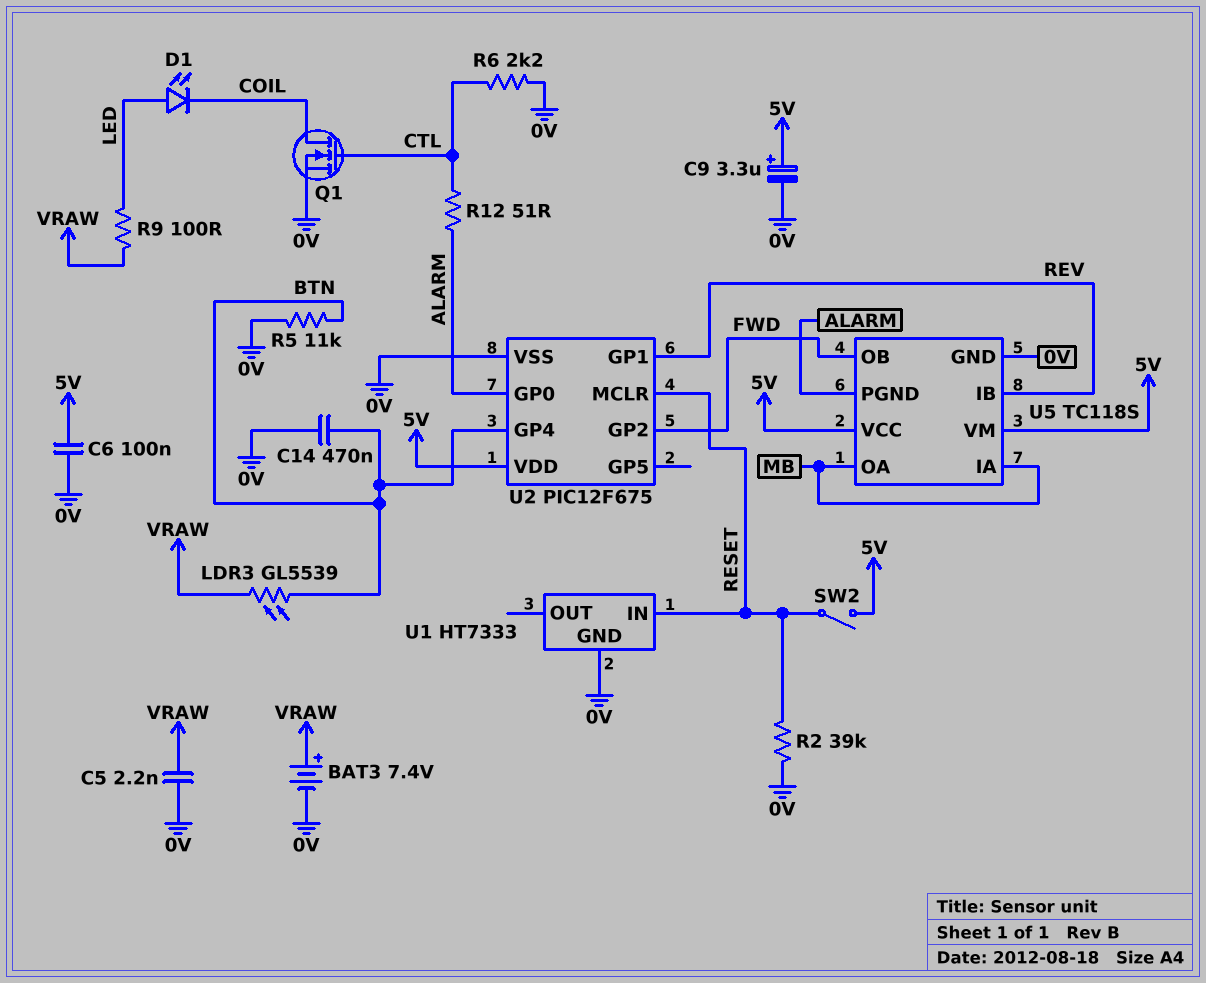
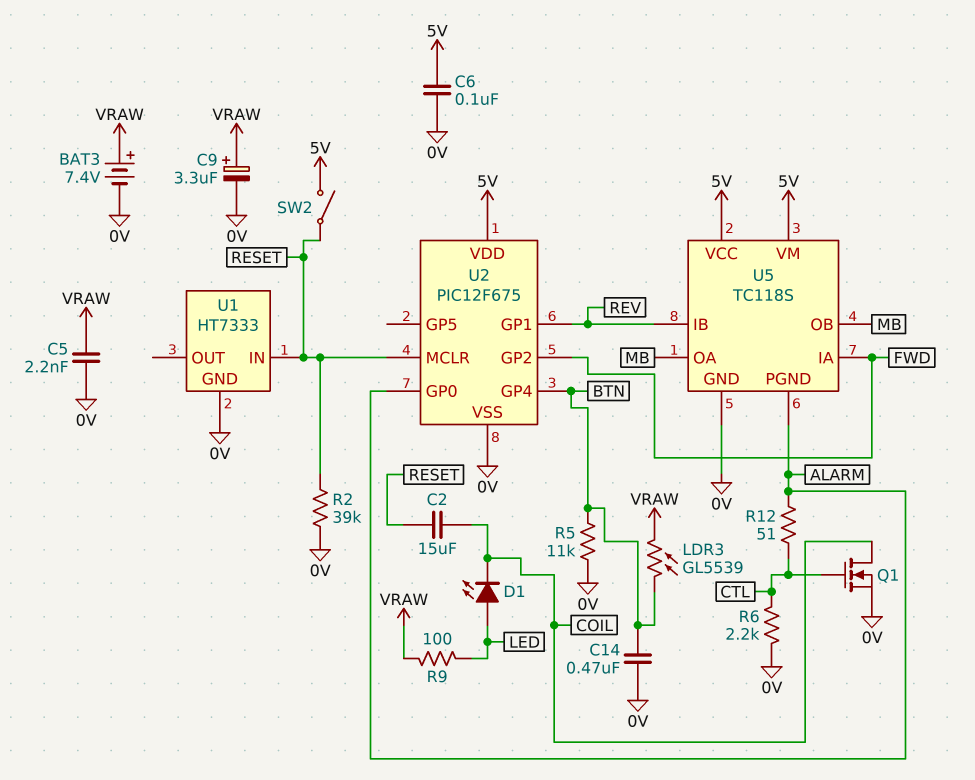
C2: none -> 15uF (COIL, RESET)
C9: 3.3uF (plus 5V, minus 0V) -> 3.3uF (plus VRAW, minus 0V)
U5 pin IA: MB -> FWD
U5 pin OB: FWD -> MB

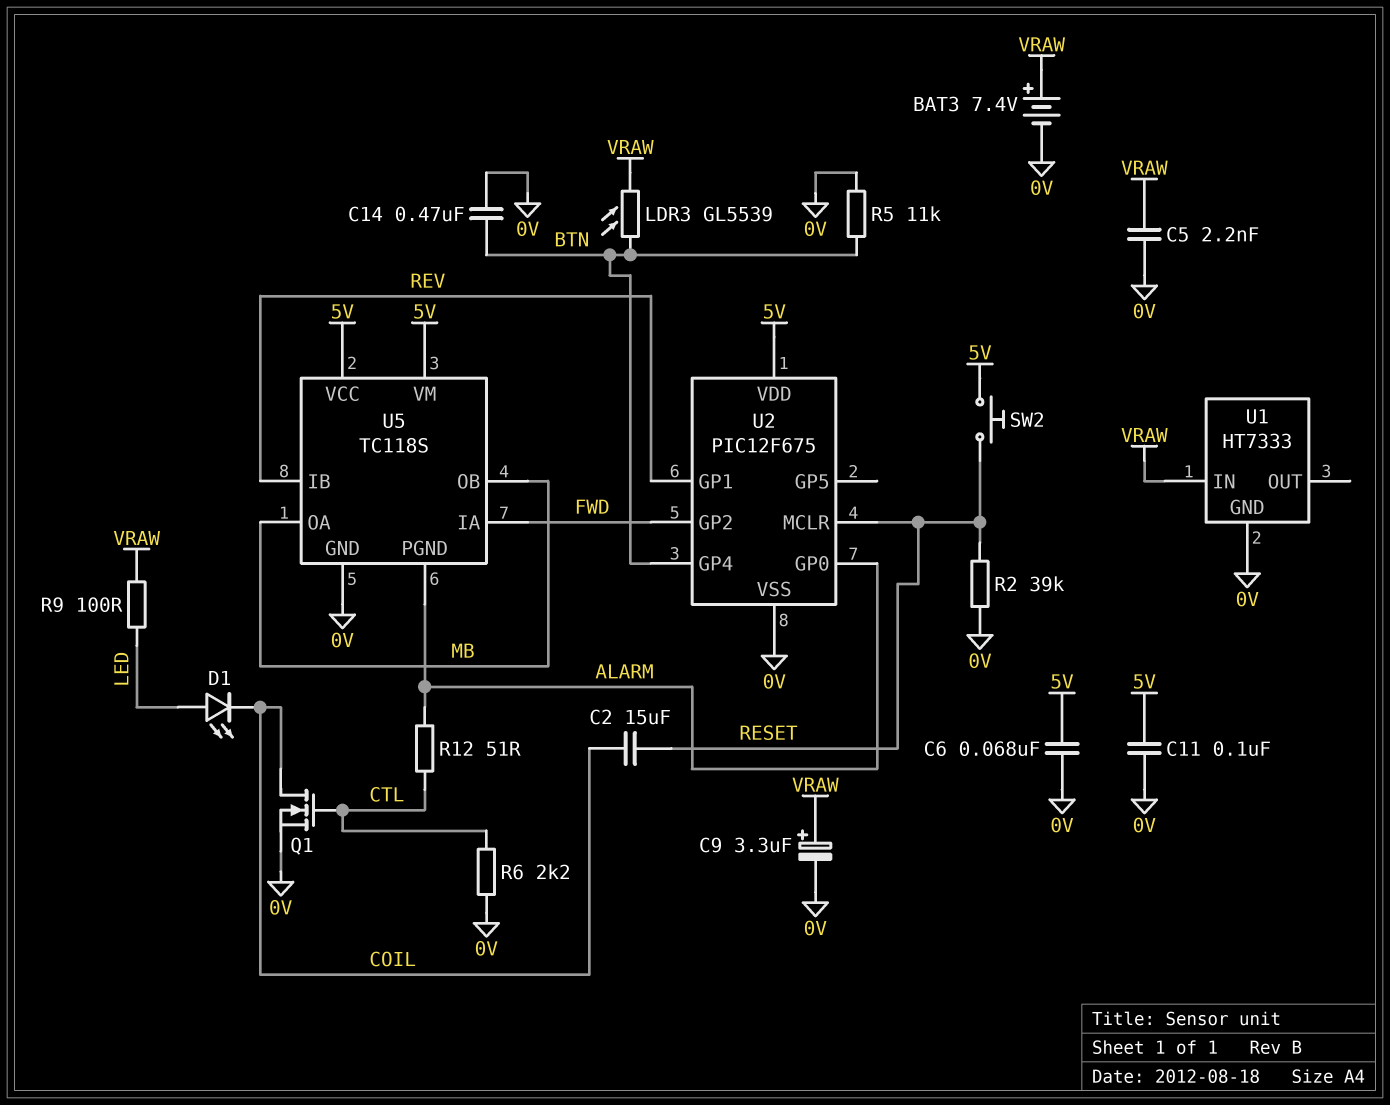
C6: 100nF (0V, 5V) -> 68nF (0V, 5V)
C11: none -> 100nF (0V, 5V)
SW2: switch (5V, RESET) -> button (5V, RESET)
U1 pin IN: RESET -> VRAW

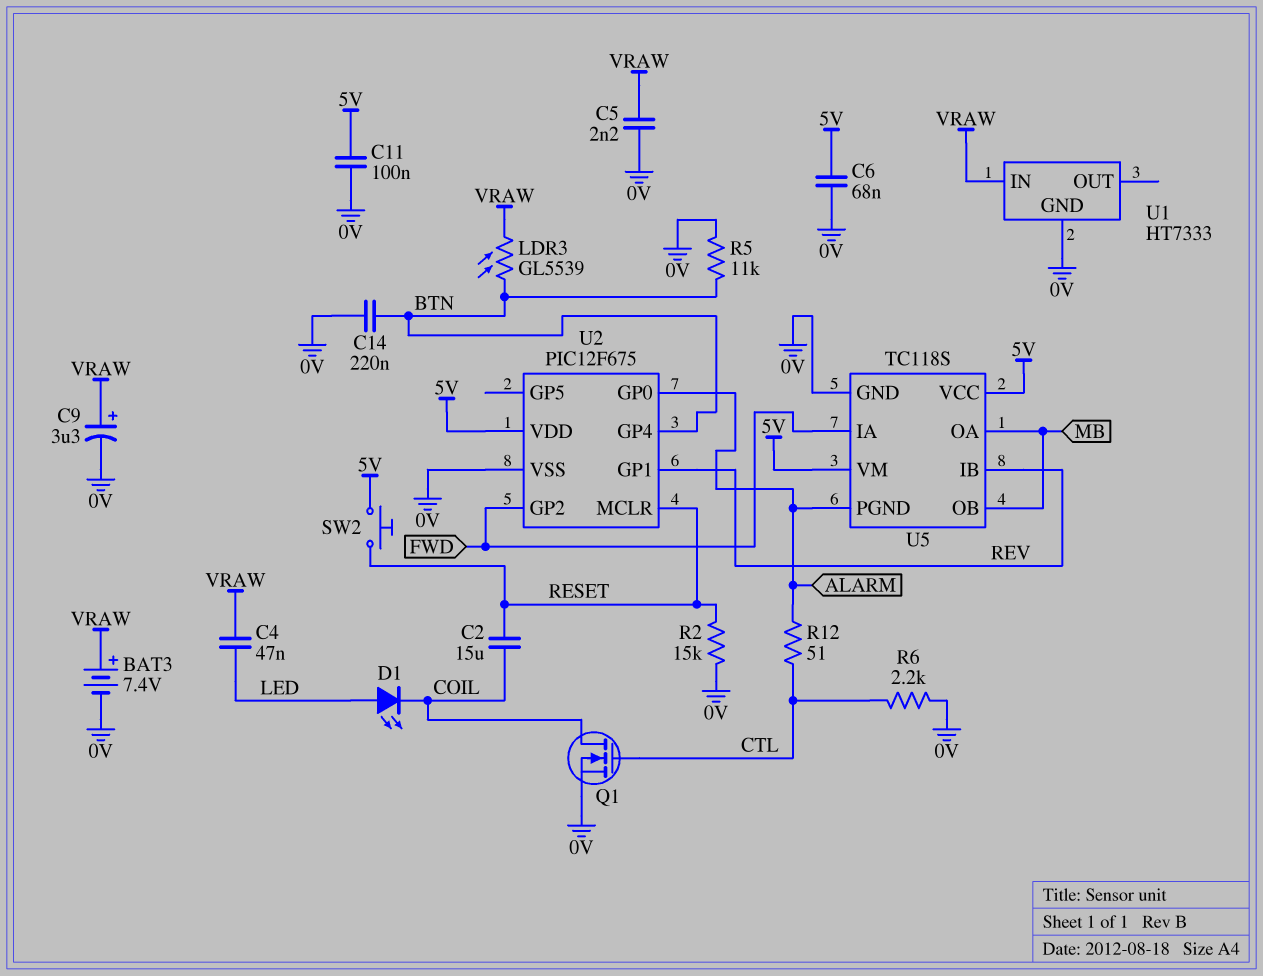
C4: none -> 47nF (LED, VRAW)
C14: 470nF (0V, BTN) -> 220nF (0V, BTN)
R2: 39k (0V, RESET) -> 15k (0V, RESET)
R9: 100 (LED, VRAW) -> none

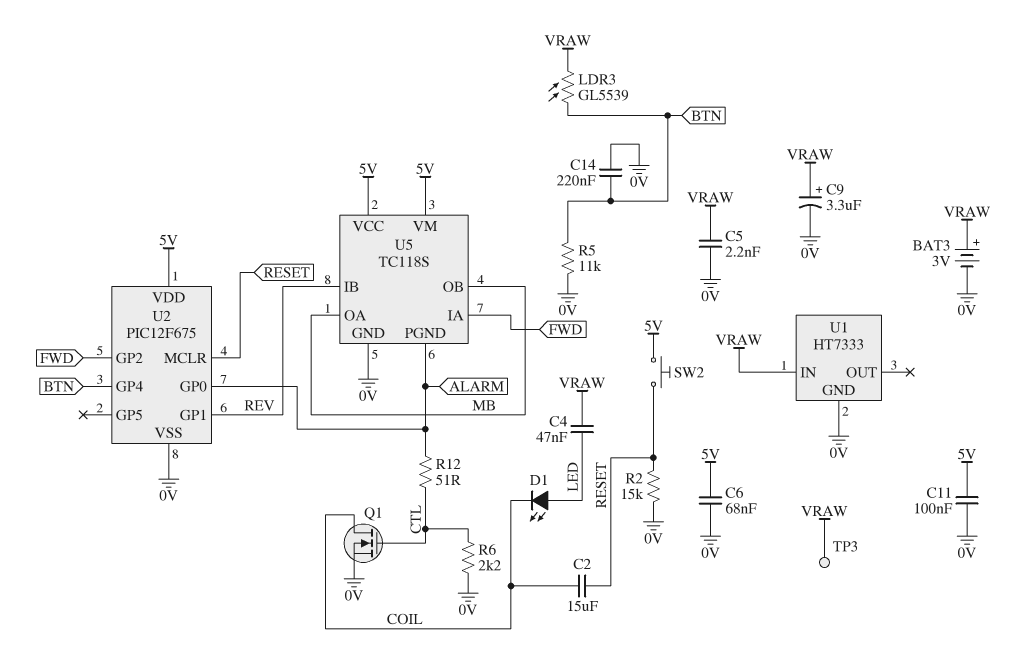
BAT3: 7.4V (plus VRAW, minus 0V) -> 3V (plus VRAW, minus 0V)
TP3: none -> test point (VRAW)

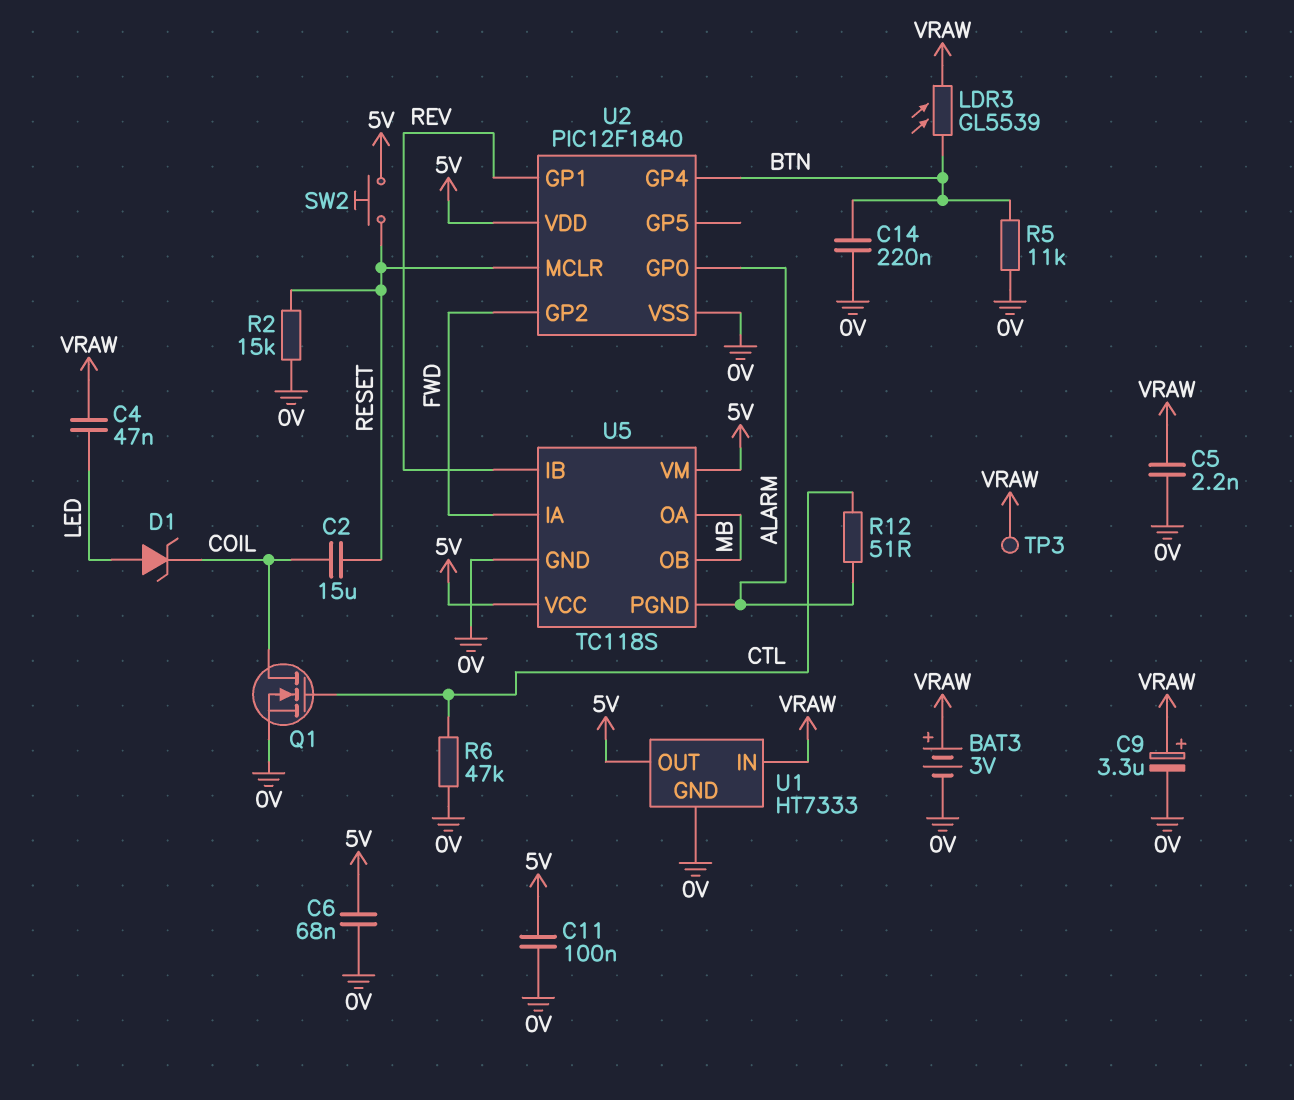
D1: LED (A LED, K COIL) -> zener (A LED, K COIL)
R6: 2.2k (0V, CTL) -> 47k (0V, CTL)
U1 pin OUT: none -> 5V
U2: PIC12F675 -> PIC12F1840

